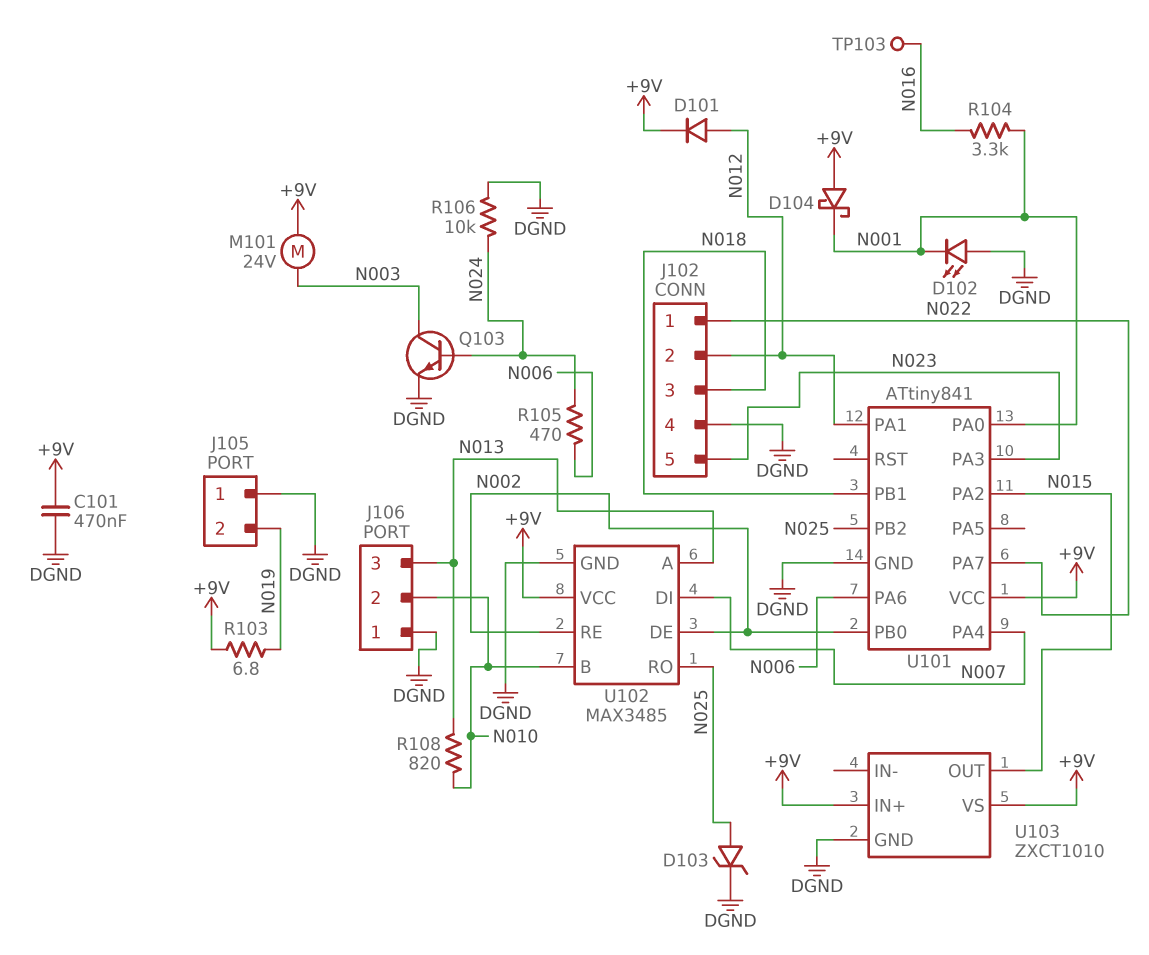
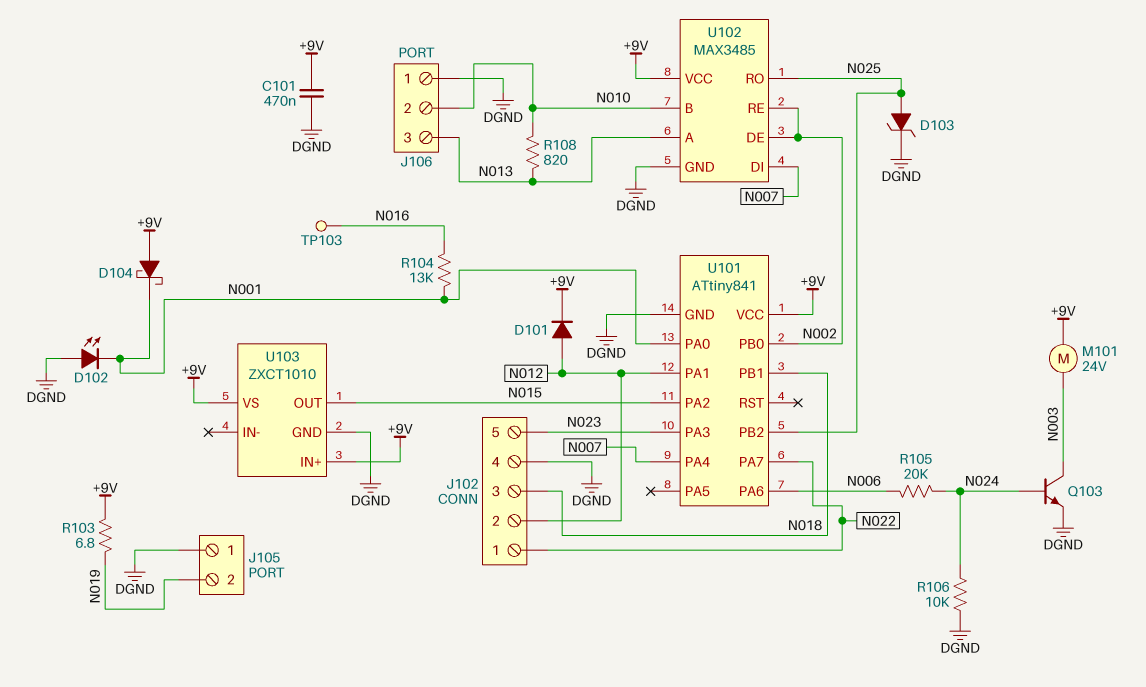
R104: 3.3k (N001, N016) -> 13k (N001, N016)
R105: 470 (N006, N024) -> 20k (N006, N024)

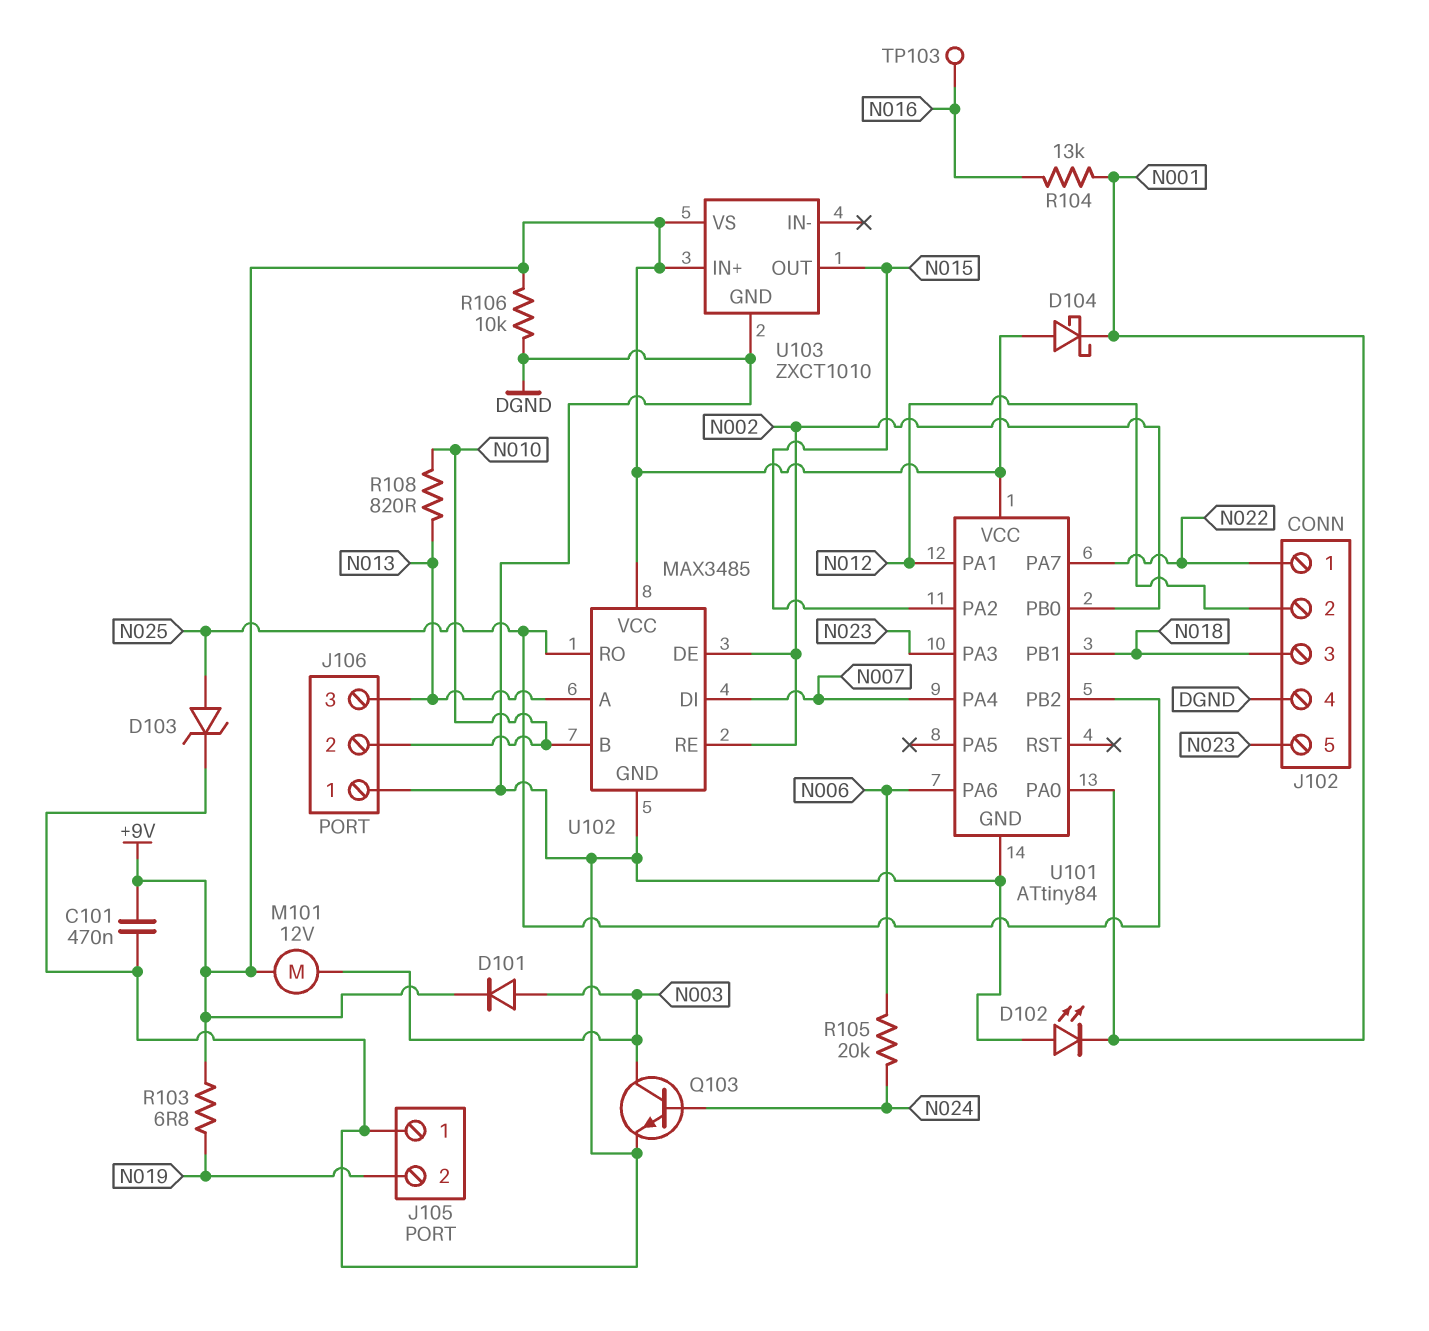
D101: diode (A N012, K +9V) -> diode (A N003, K +9V)
M101: motor 24V (+9V, N003) -> motor 12V (+9V, N003)
R106: 10k (DGND, N024) -> 10k (+9V, DGND)
U101: ATtiny841 -> ATtiny84

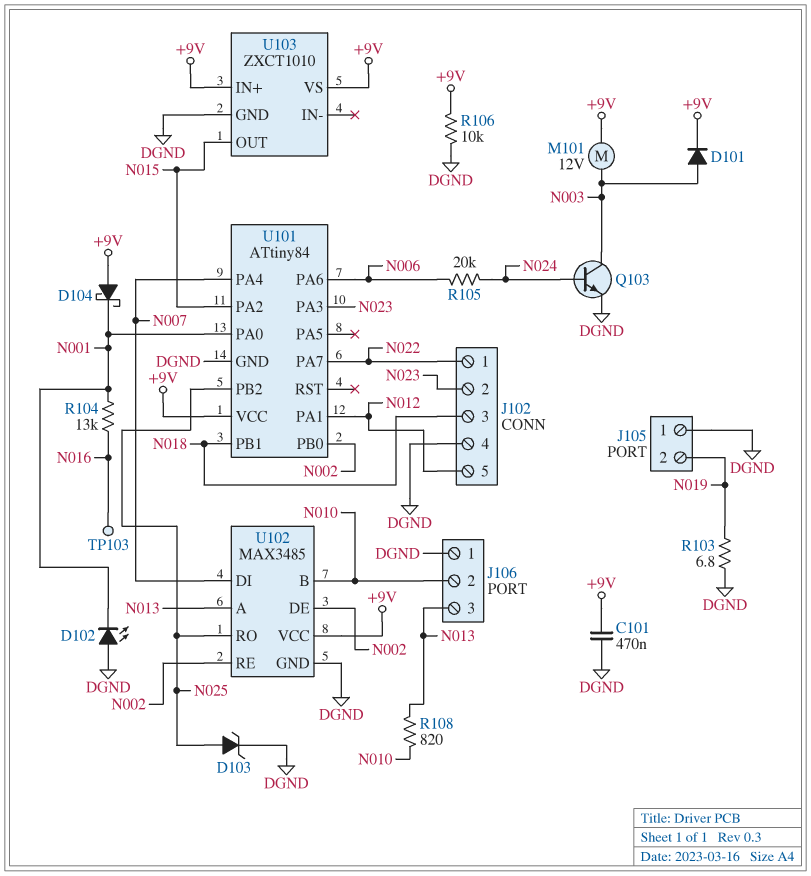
J102 pin 2: N012 -> N023
J102 pin 5: N023 -> N012
R103: 6.8 (+9V, N019) -> 6.8 (DGND, N019)

